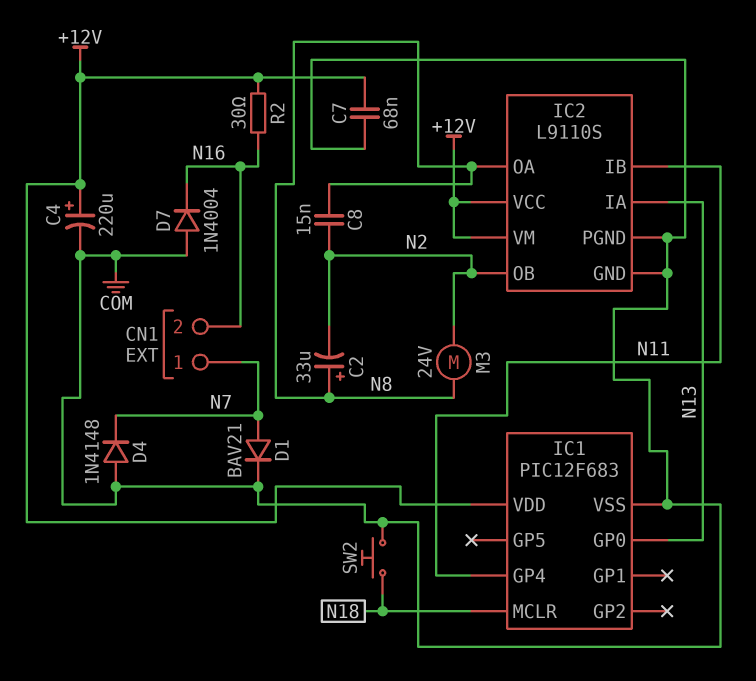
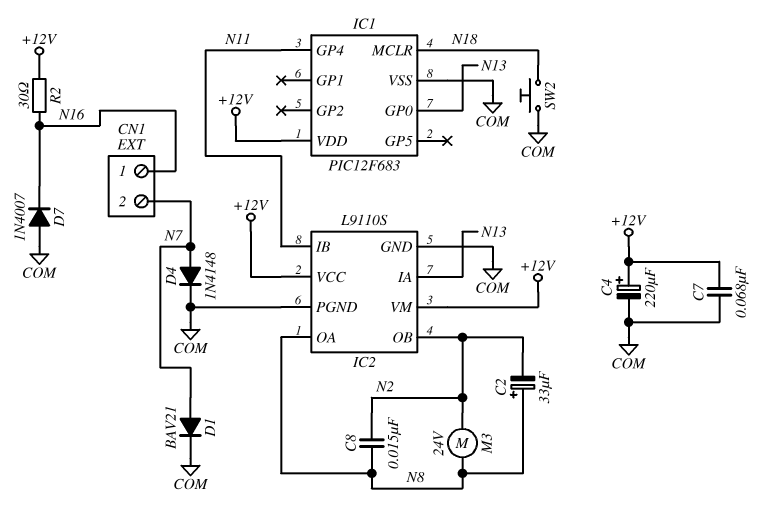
CN1 pin 1: N7 -> N16
CN1 pin 2: N16 -> N7
D4: diode 1N4148 (A COM, K N7) -> diode 1N4148 (A N7, K COM)
D7: diode 1N4004 (A COM, K N16) -> diode 1N4007 (A COM, K N16)

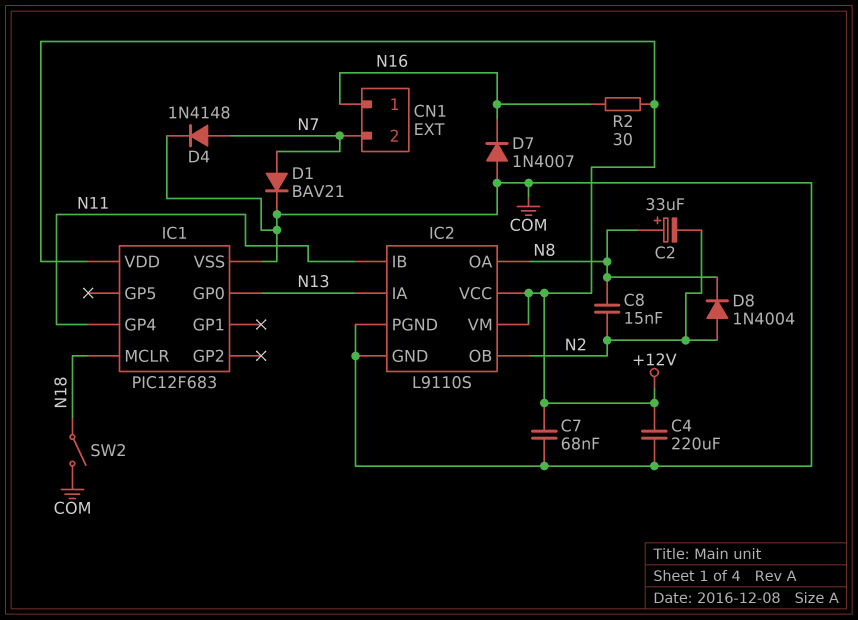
C4: 220uF (plus +12V, minus COM) -> 220uF (+12V, COM)
D8: none -> diode 1N4004 (A N2, K N8)
M3: motor 24V (N2, N8) -> none
SW2: button (COM, N18) -> switch (COM, N18)

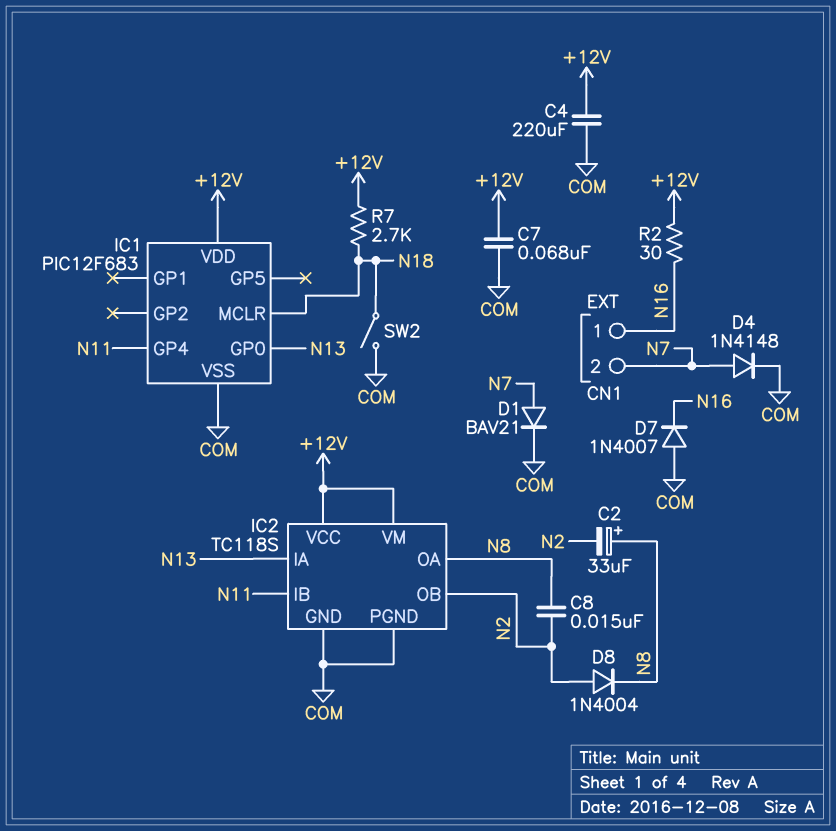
IC2: L9110S -> TC118S
R7: none -> 2.7k (+12V, N18)

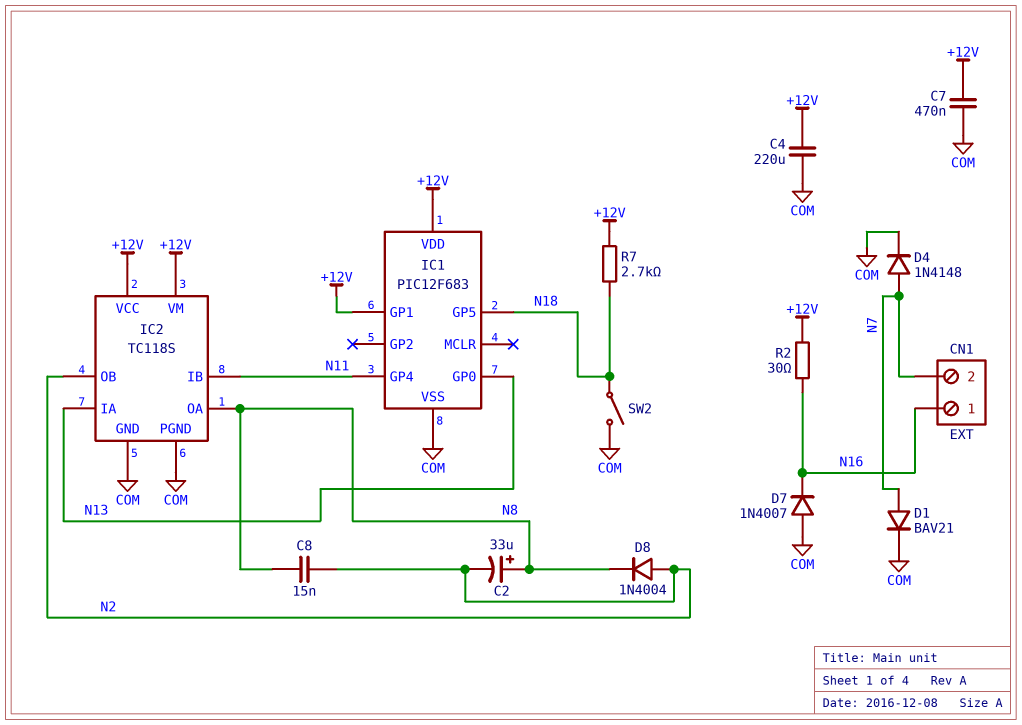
C7: 68nF (+12V, COM) -> 470nF (+12V, COM)
IC1 pin GP1: none -> +12V
IC1 pin GP5: none -> N18
IC1 pin MCLR: N18 -> none

